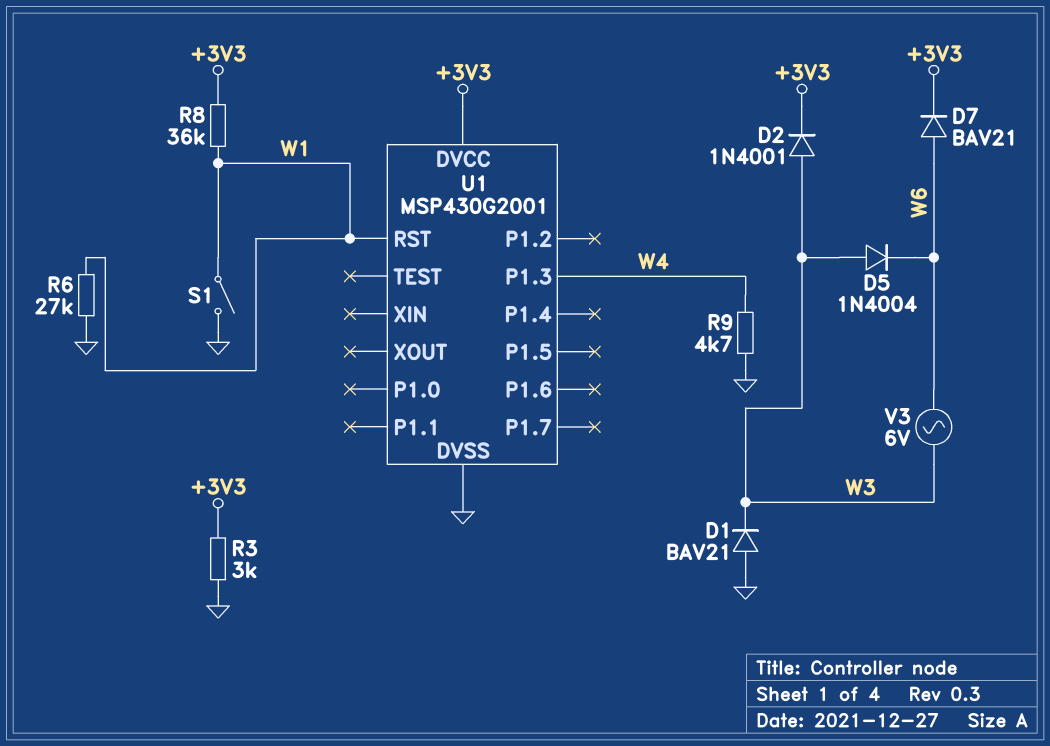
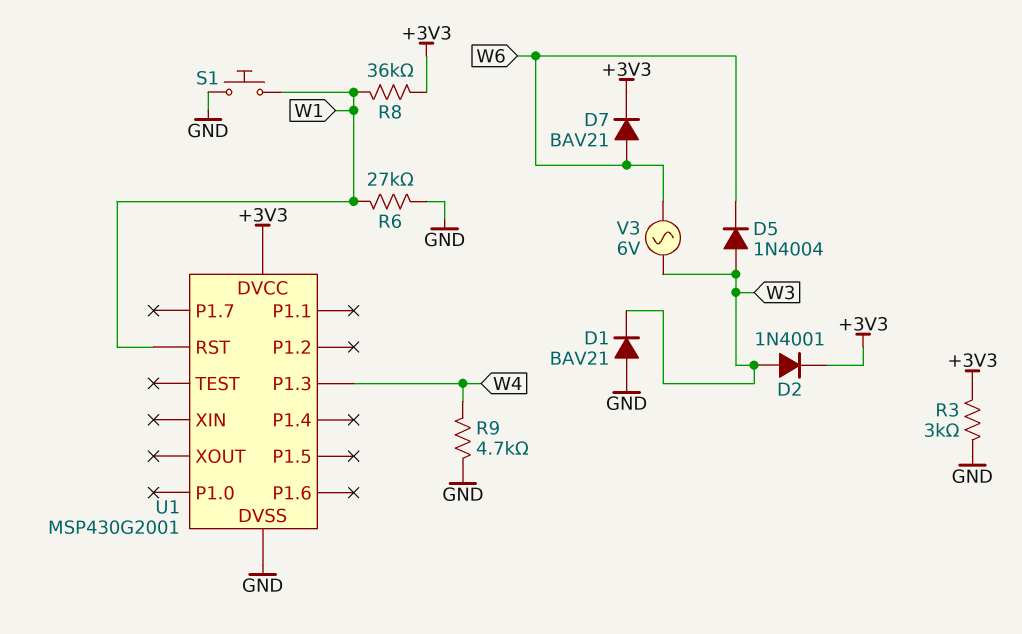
S1: switch (GND, W1) -> button (GND, W1)

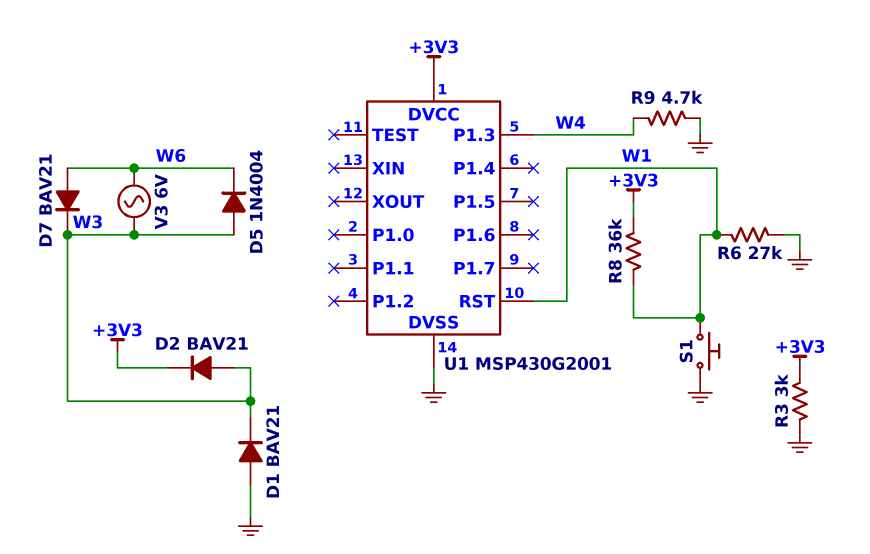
D2: diode 1N4001 (A W3, K +3V3) -> diode BAV21 (A W3, K +3V3)
D7: diode BAV21 (A W6, K +3V3) -> diode BAV21 (A W6, K W3)

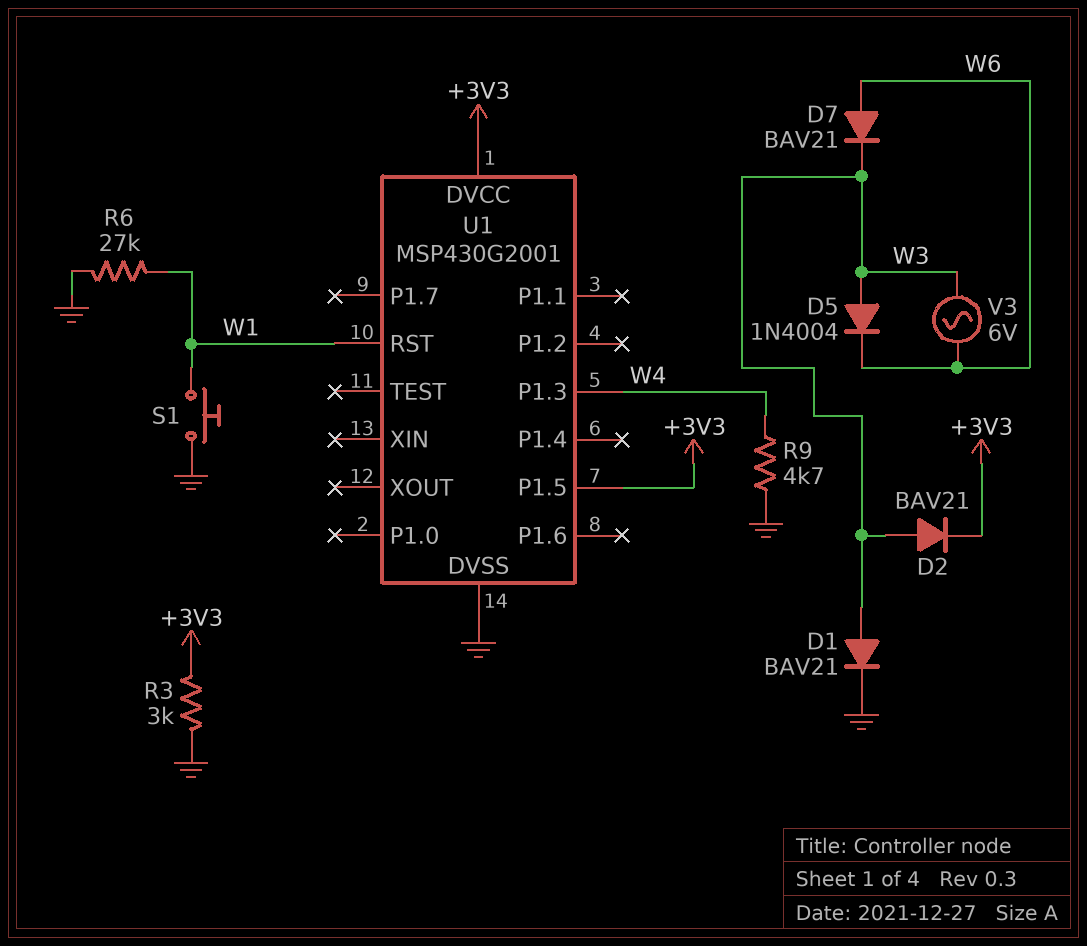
D1: diode BAV21 (A GND, K W3) -> diode BAV21 (A W3, K GND)
R8: 36k (+3V3, W1) -> none
U1 pin P1.5: none -> +3V3

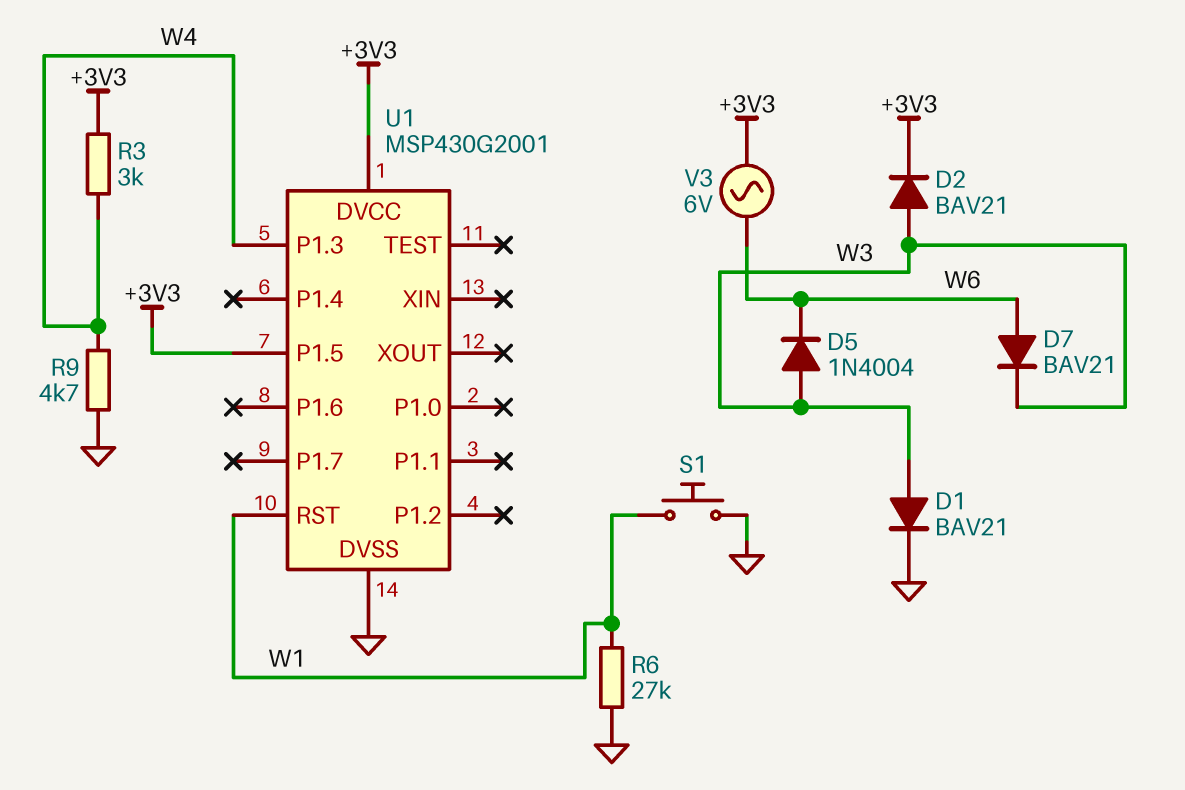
R3: 3k (+3V3, GND) -> 3k (+3V3, W4)
V3: AC 6V (W3, W6) -> AC 6V (+3V3, W6)

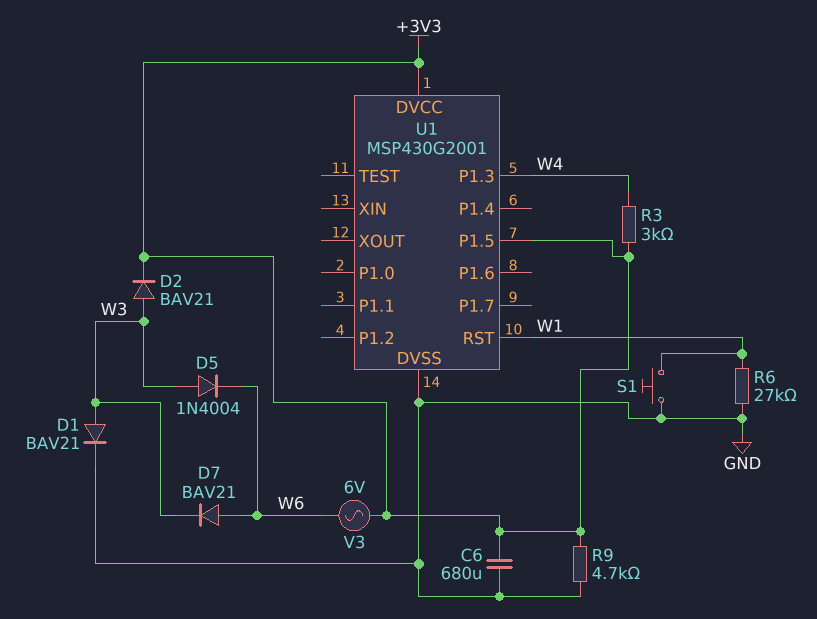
C6: none -> 680uF (+3V3, GND)
R9: 4.7k (GND, W4) -> 4.7k (+3V3, GND)

